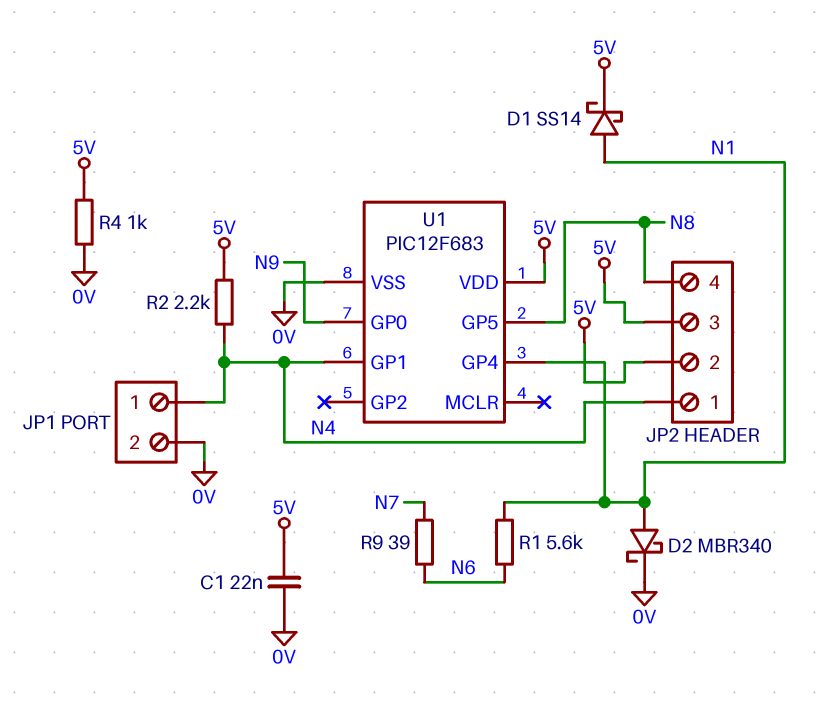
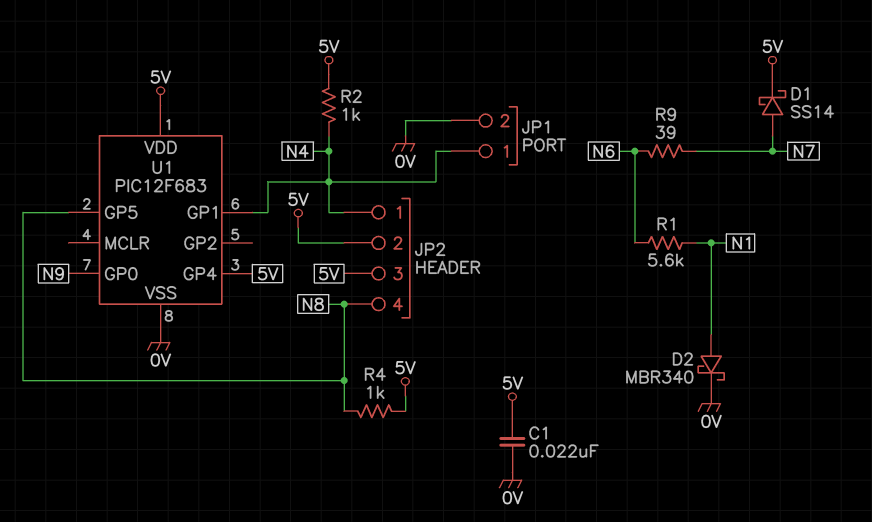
D1: schottky SS14 (A N1, K 5V) -> schottky SS14 (A N7, K 5V)
R2: 2.2k (5V, N4) -> 1k (5V, N4)
R4: 1k (0V, 5V) -> 1k (5V, N8)
U1 pin GP4: N1 -> 5V

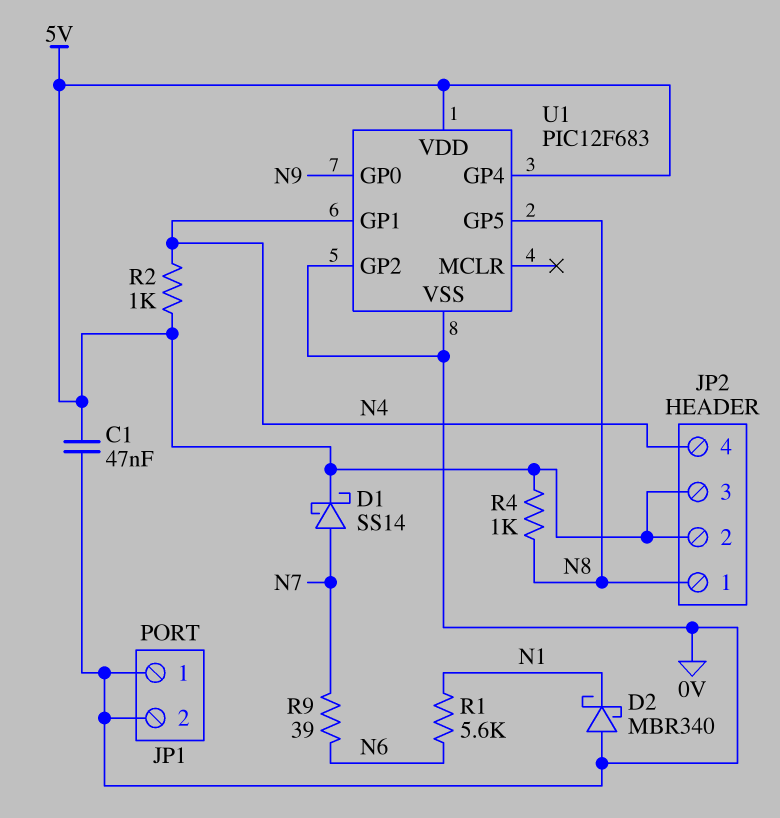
C1: 22nF (0V, 5V) -> 47nF (0V, 5V)
D2: schottky MBR340 (A N1, K 0V) -> schottky MBR340 (A 0V, K N1)
JP1 pin 1: N4 -> 0V
JP2 pin 1: N4 -> N8
JP2 pin 4: N8 -> N4
U1 pin GP2: none -> 0V

